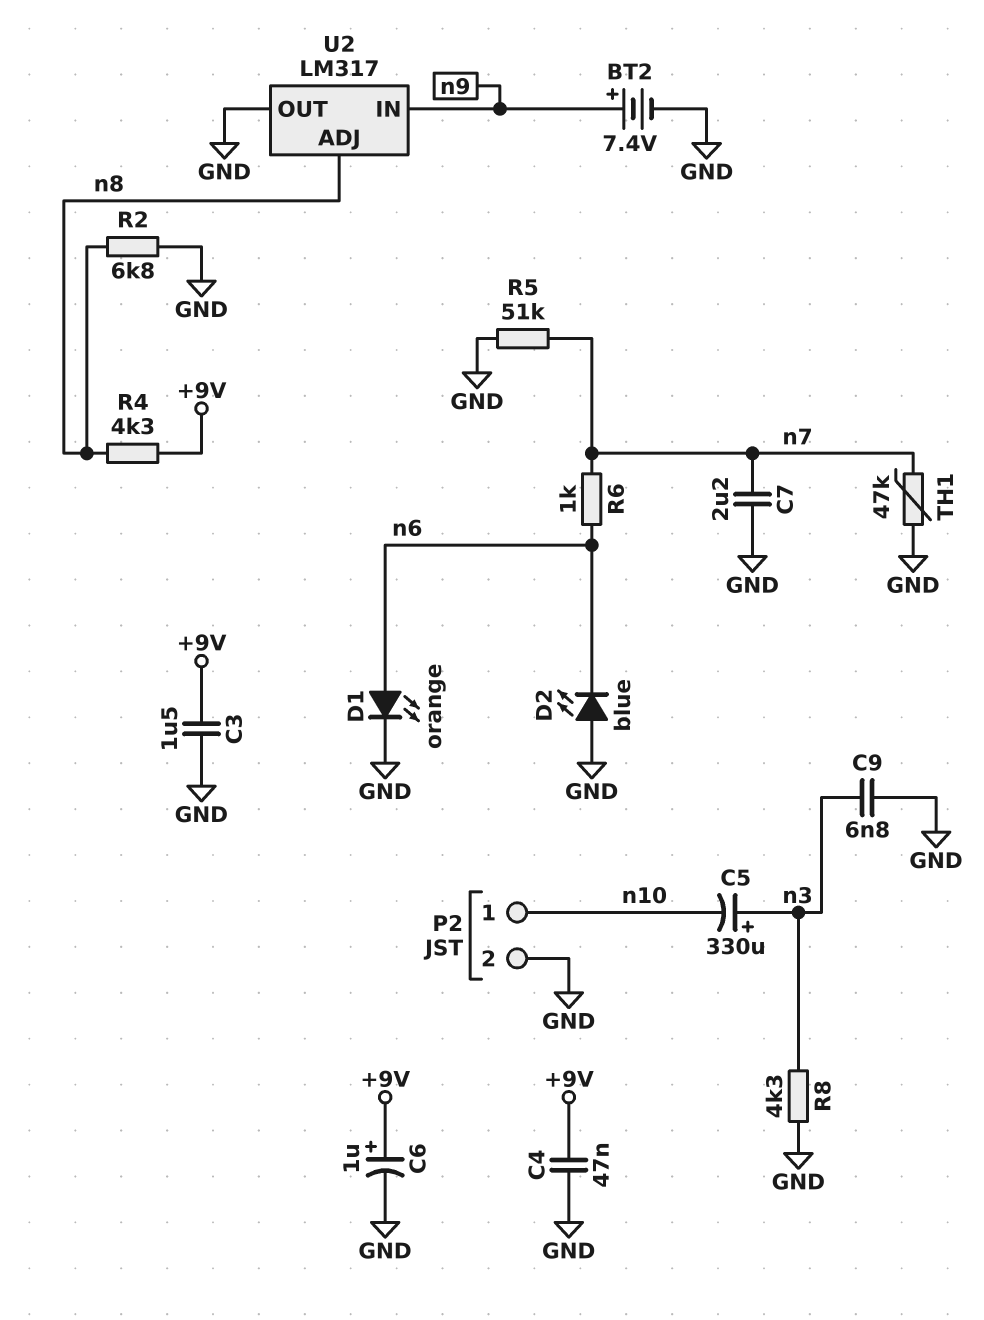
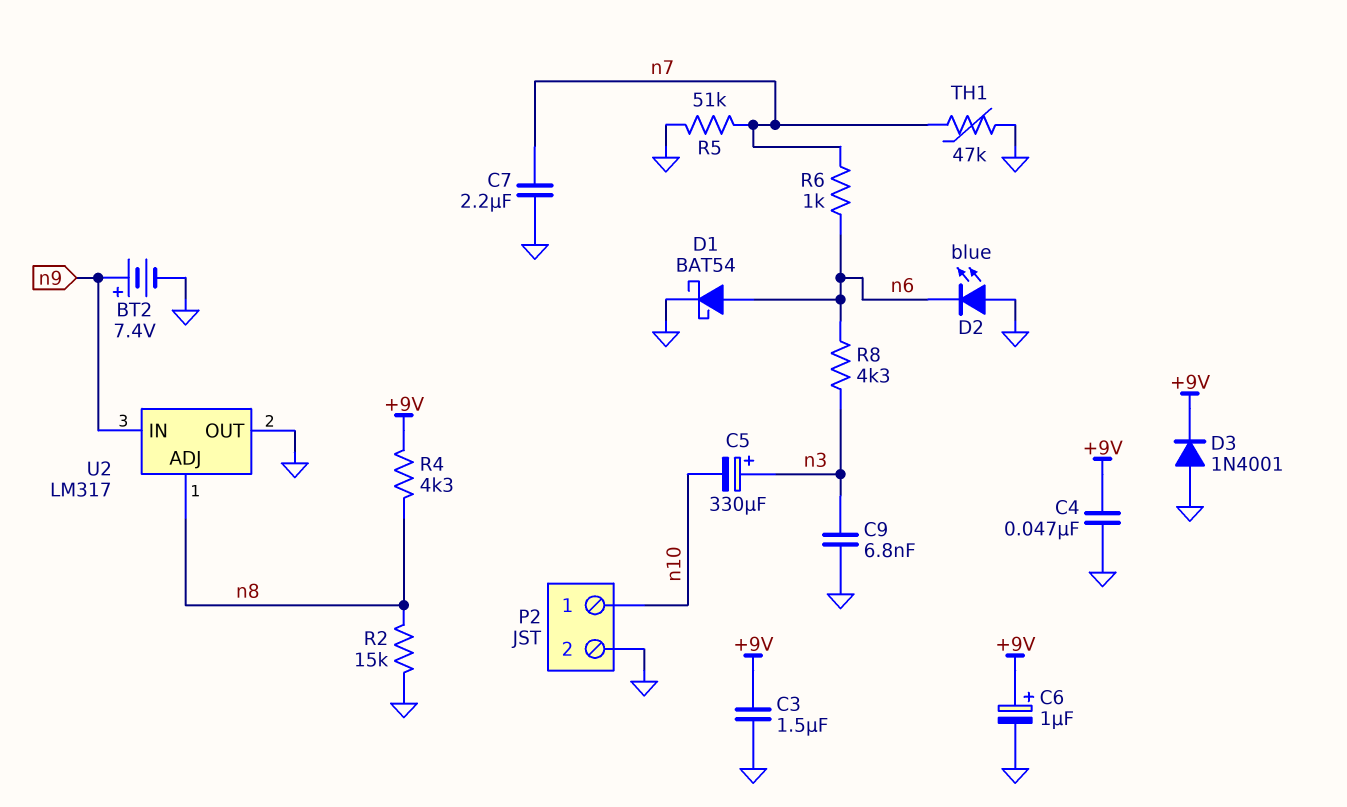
D1: LED orange (A n6, K GND) -> schottky BAT54 (A n6, K GND)
D3: none -> diode 1N4001 (A GND, K +9V)
R2: 6.8k (GND, n8) -> 15k (GND, n8)
R8: 4.3k (GND, n3) -> 4.3k (n3, n6)

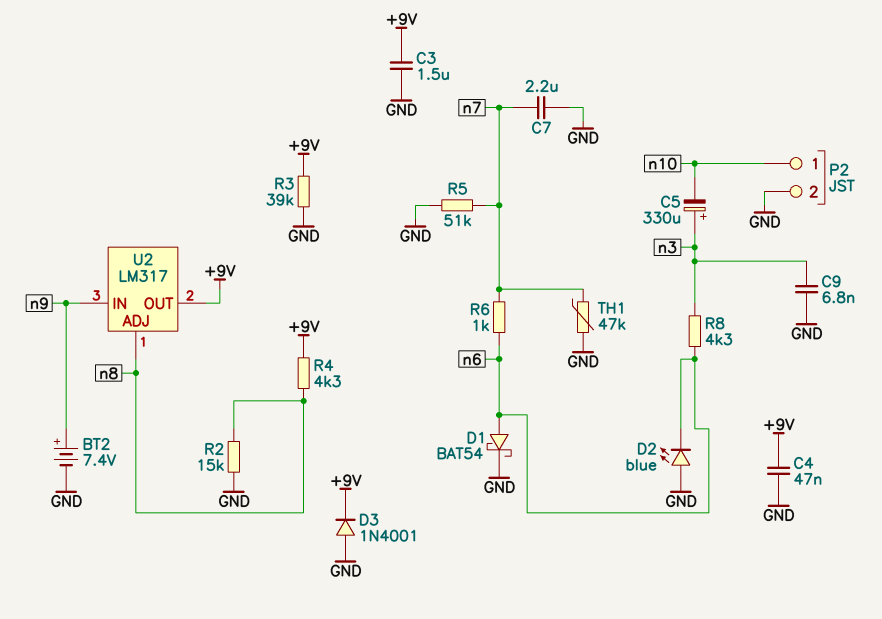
C6: 1uF (plus +9V, minus GND) -> none
R3: none -> 39k (+9V, GND)
U2 pin OUT: GND -> +9V

